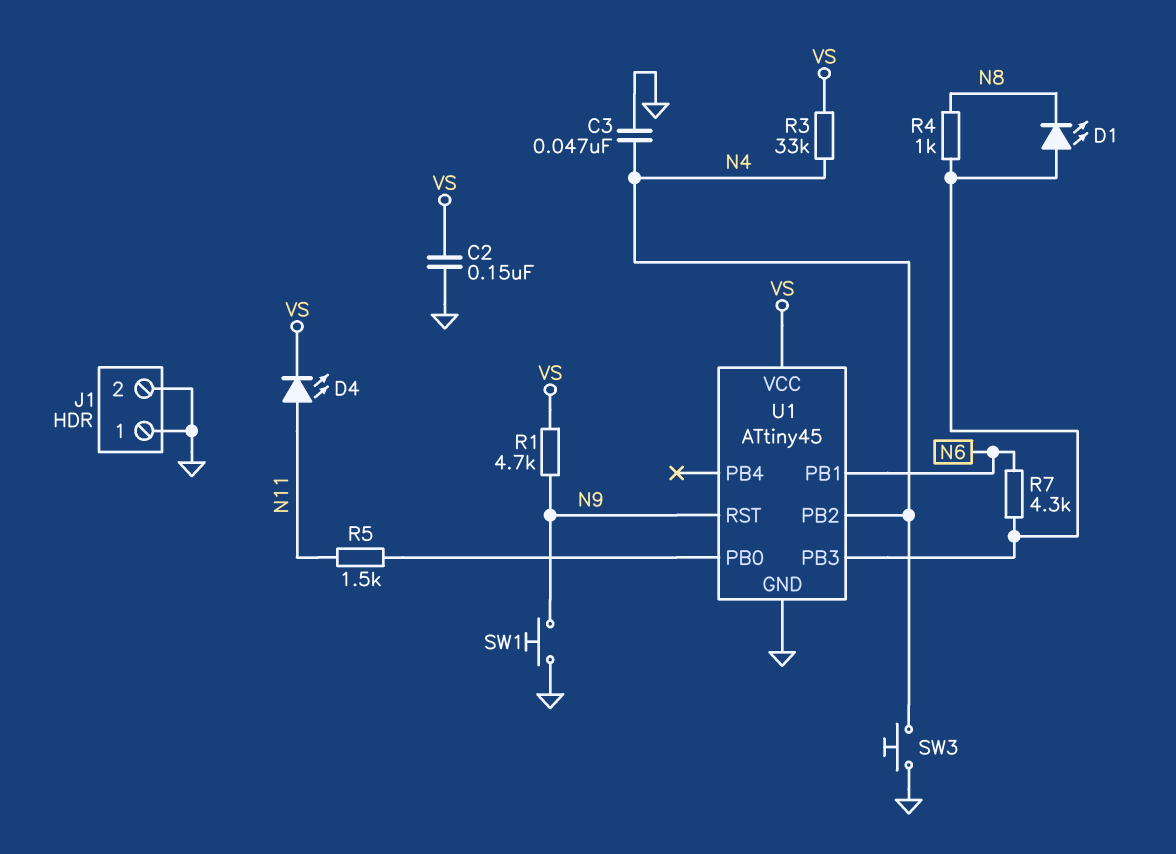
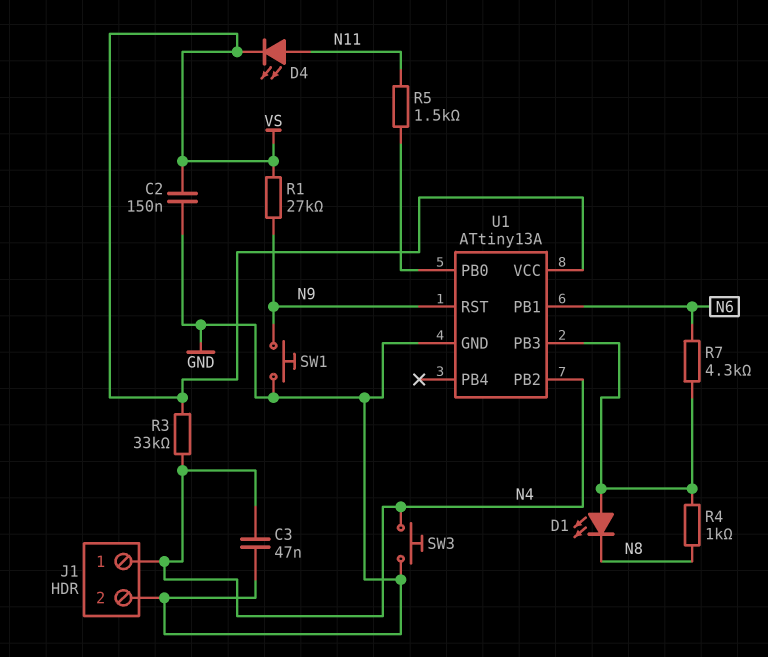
J1 pin 1: GND -> N4
R1: 4.7k (N9, VS) -> 27k (N9, VS)
U1: ATtiny45 -> ATtiny13A

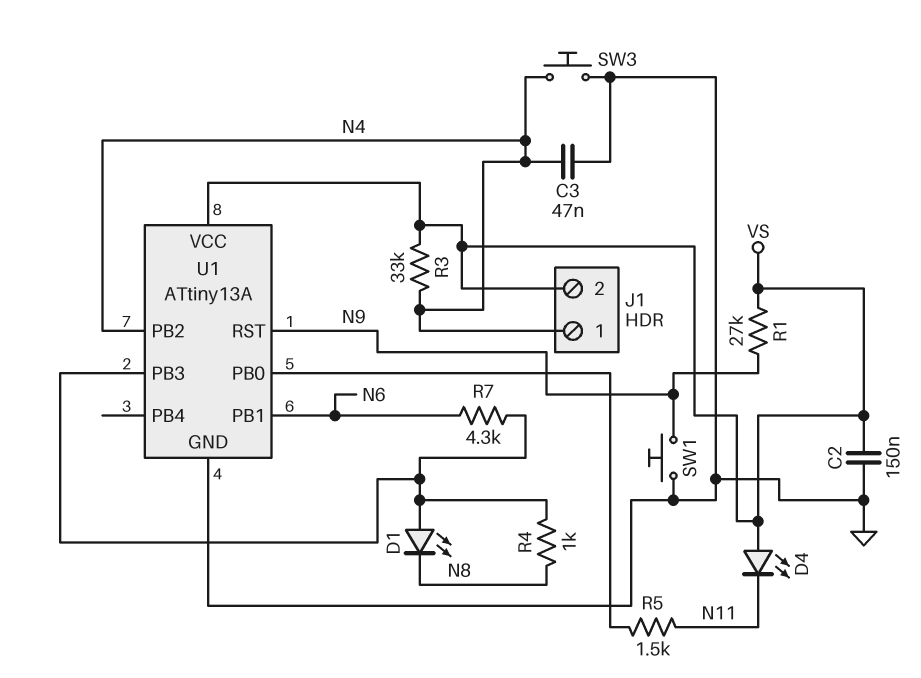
D4: LED (A N11, K VS) -> LED (A VS, K N11)
J1 pin 2: GND -> VS

